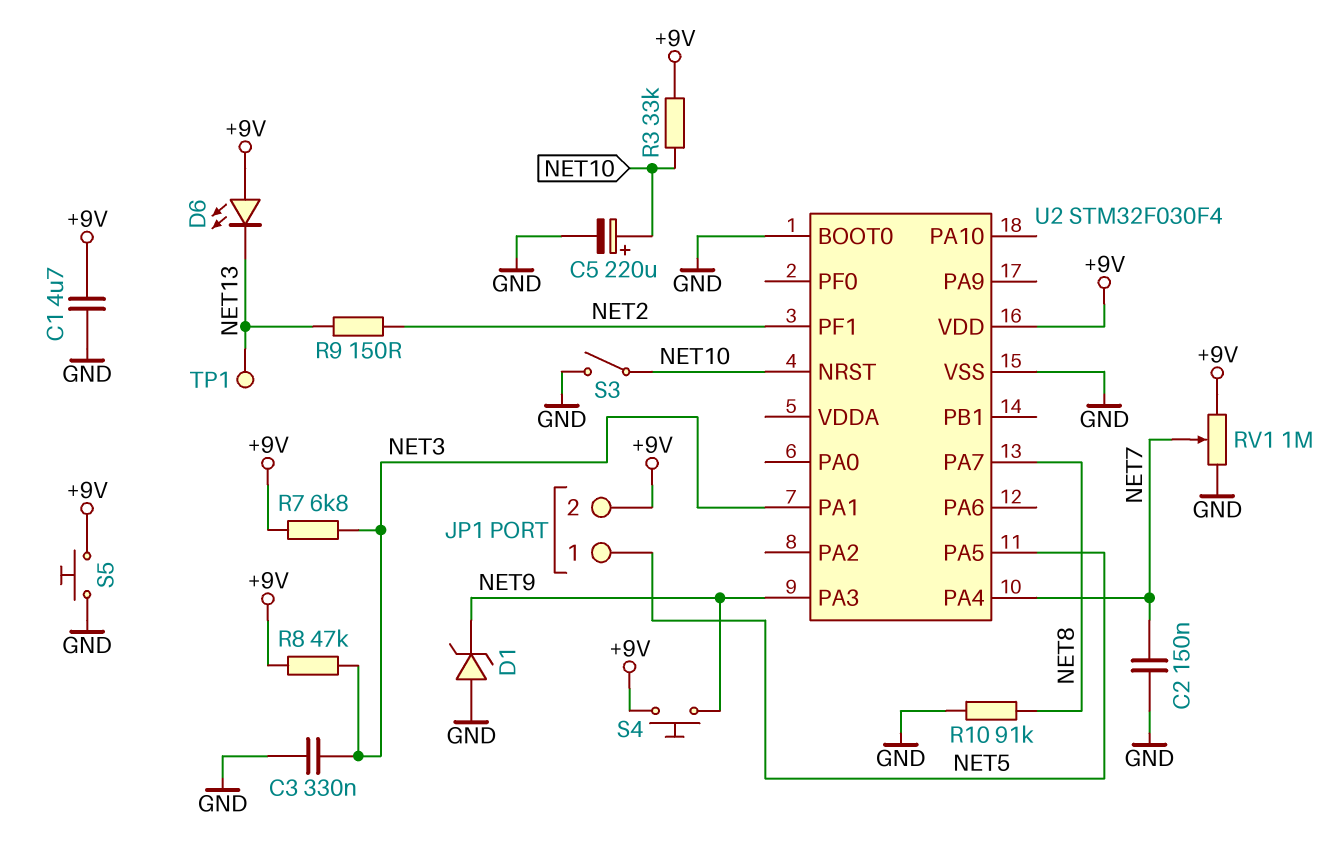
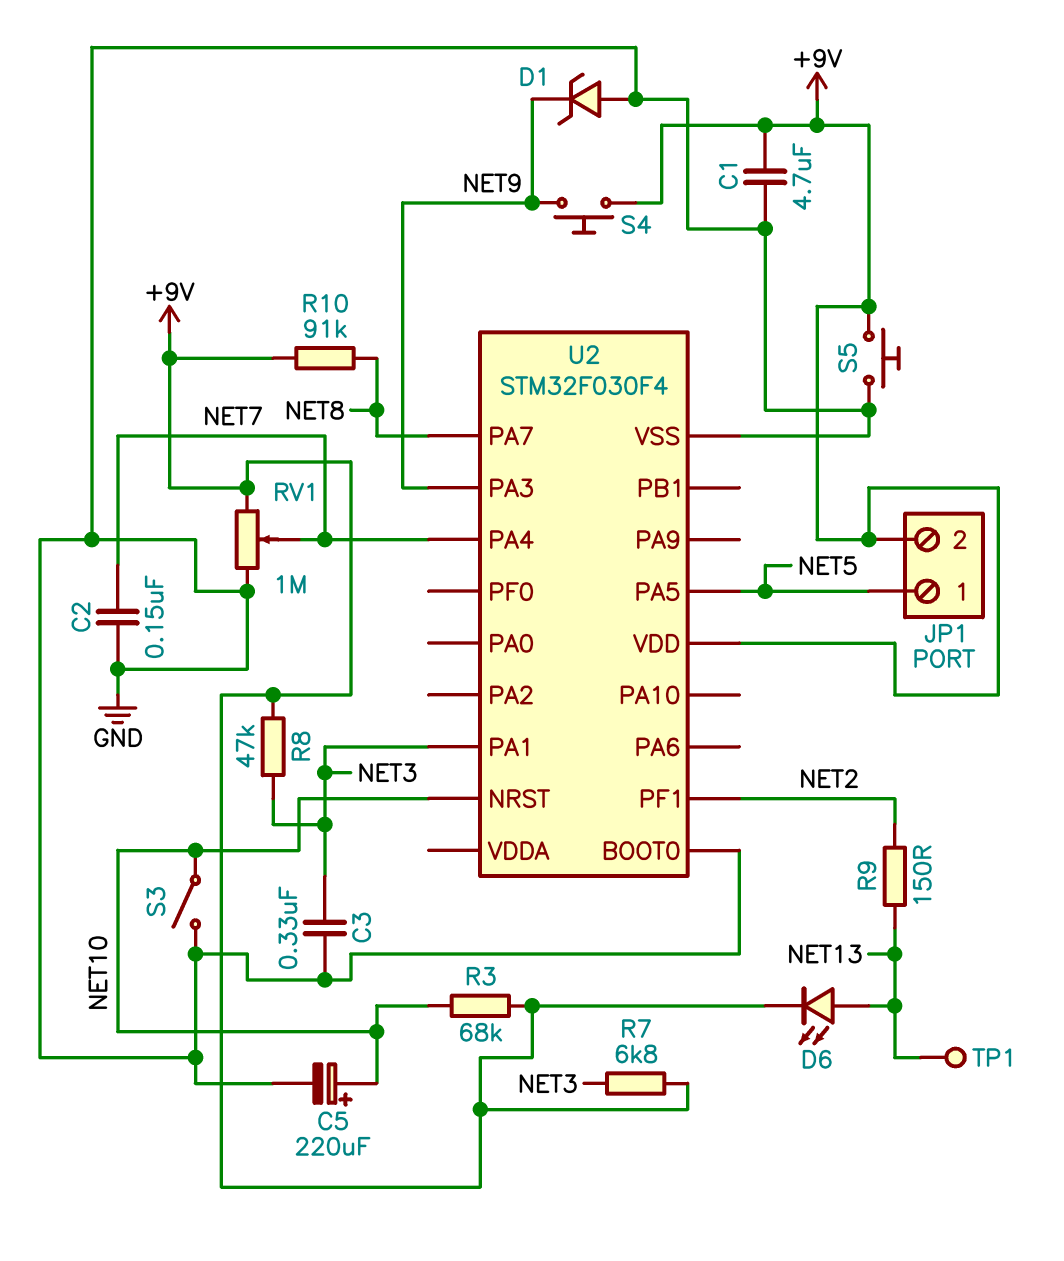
D6: LED (A +9V, K NET13) -> LED (A NET13, K +9V)
R3: 33k (+9V, NET10) -> 68k (+9V, NET10)
R10: 91k (GND, NET8) -> 91k (+9V, NET8)

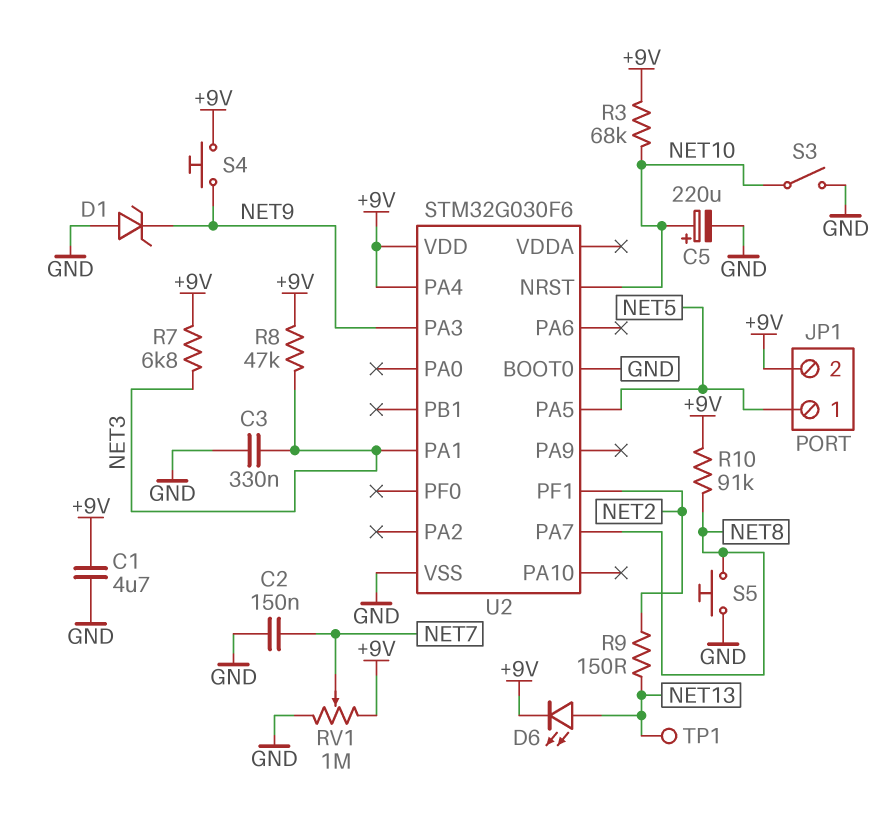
S5: button (+9V, GND) -> button (GND, NET8)
U2: STM32F030F4 -> STM32G030F6
U2 pin PA4: NET7 -> +9V

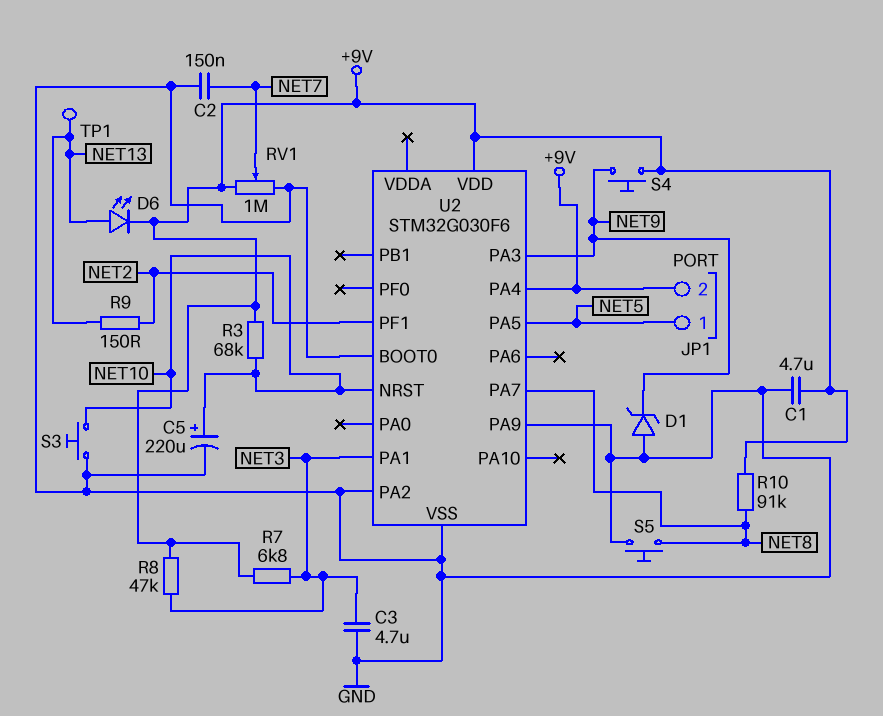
C3: 330nF (GND, NET3) -> 4.7uF (GND, NET3)
S3: switch (GND, NET10) -> button (GND, NET10)
U2 pin PA2: none -> GND
U2 pin PA9: none -> GND

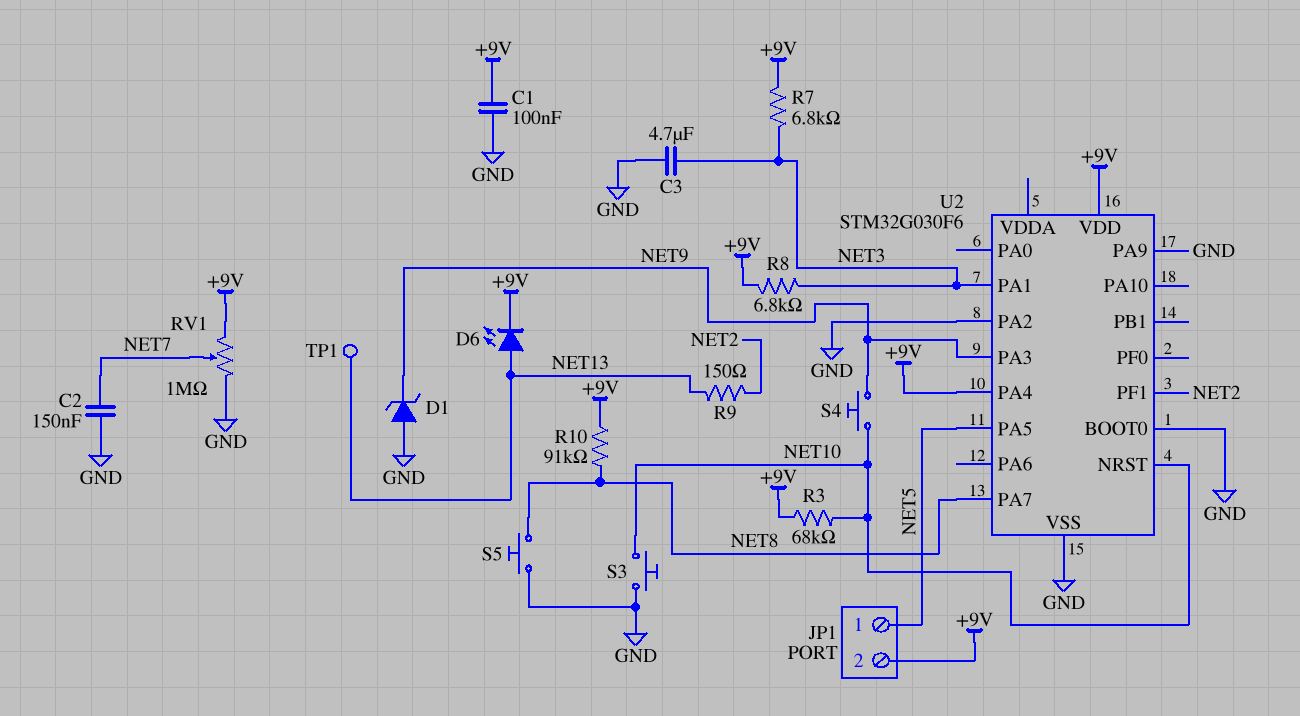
C1: 4.7uF (+9V, GND) -> 100nF (+9V, GND)
C5: 220uF (plus NET10, minus GND) -> none
R8: 47k (+9V, NET3) -> 6.8k (+9V, NET3)
S4: button (+9V, NET9) -> button (NET9, NET10)

